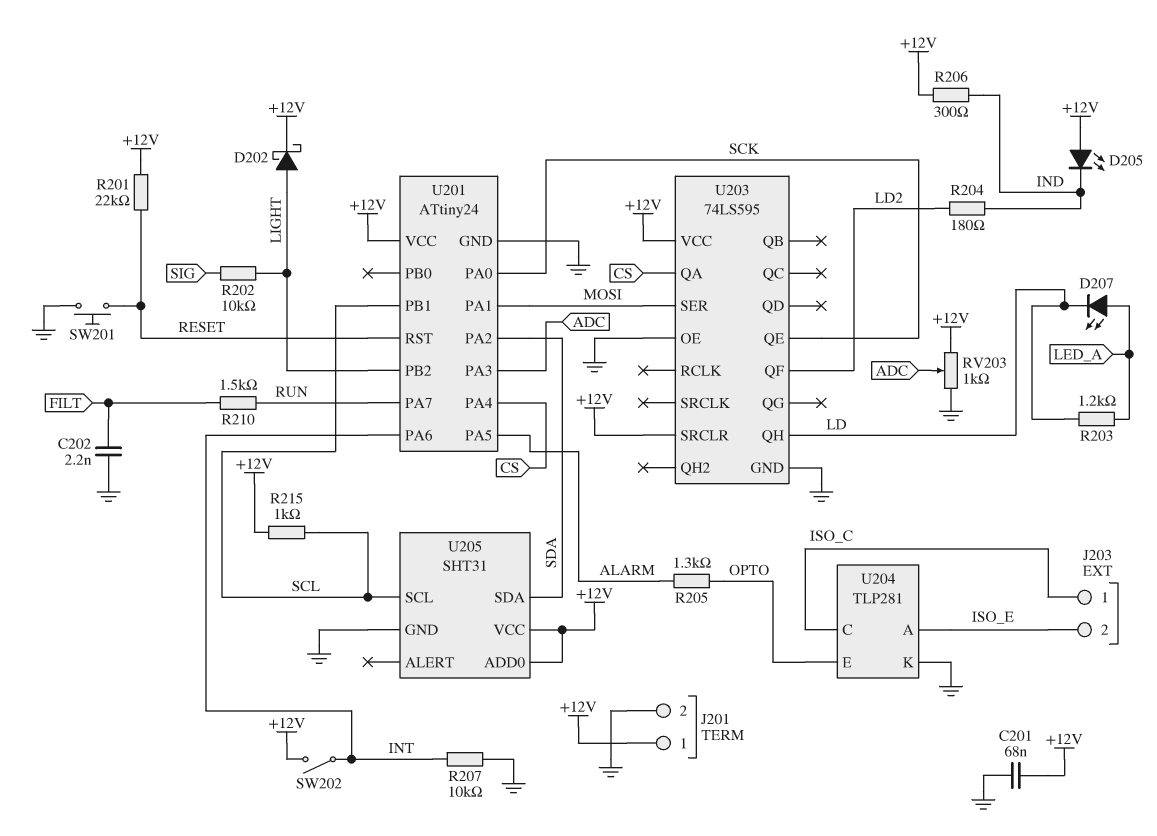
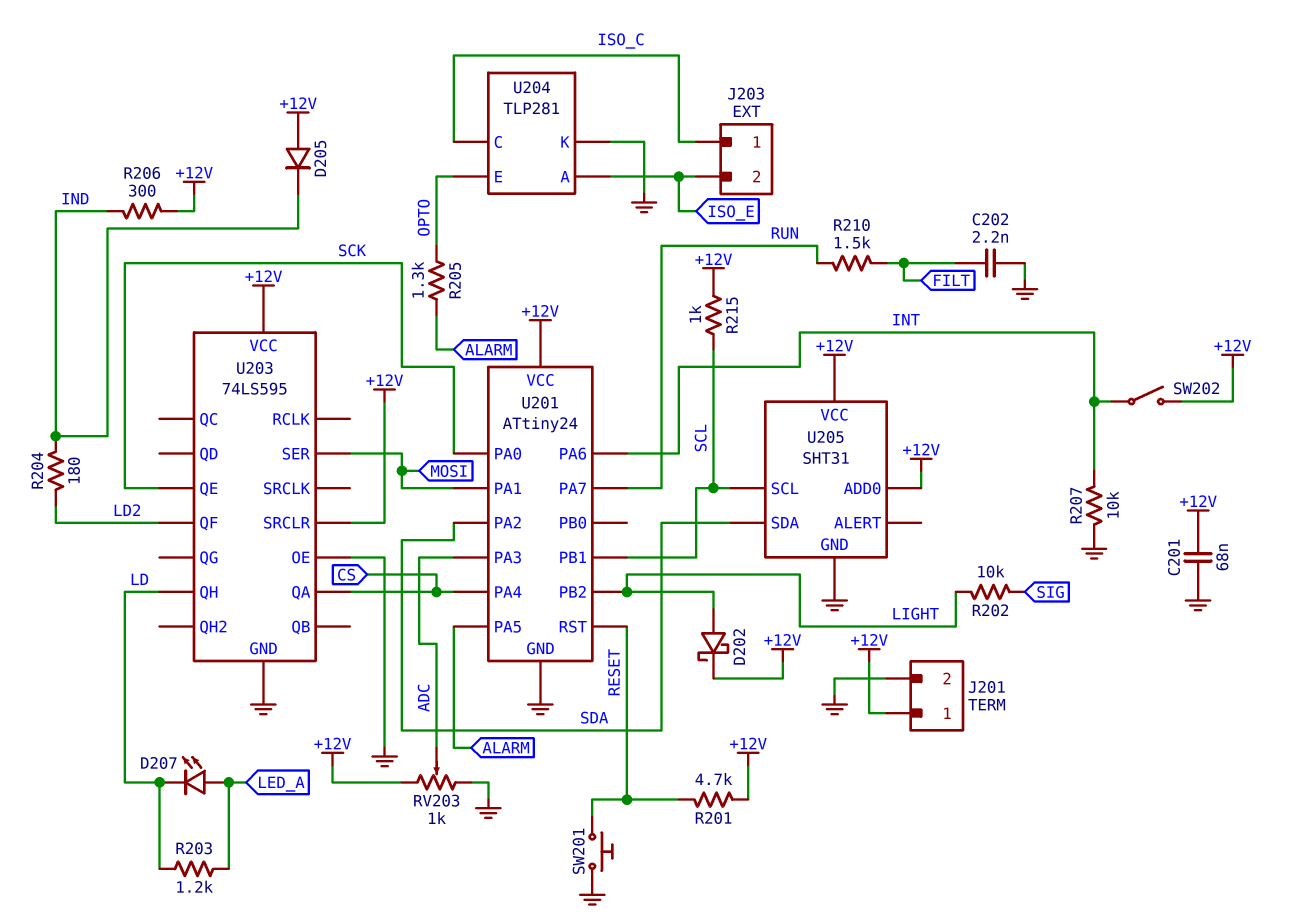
D205: LED (A +12V, K IND) -> diode (A +12V, K IND)
R201: 22k (+12V, RESET) -> 4.7k (+12V, RESET)

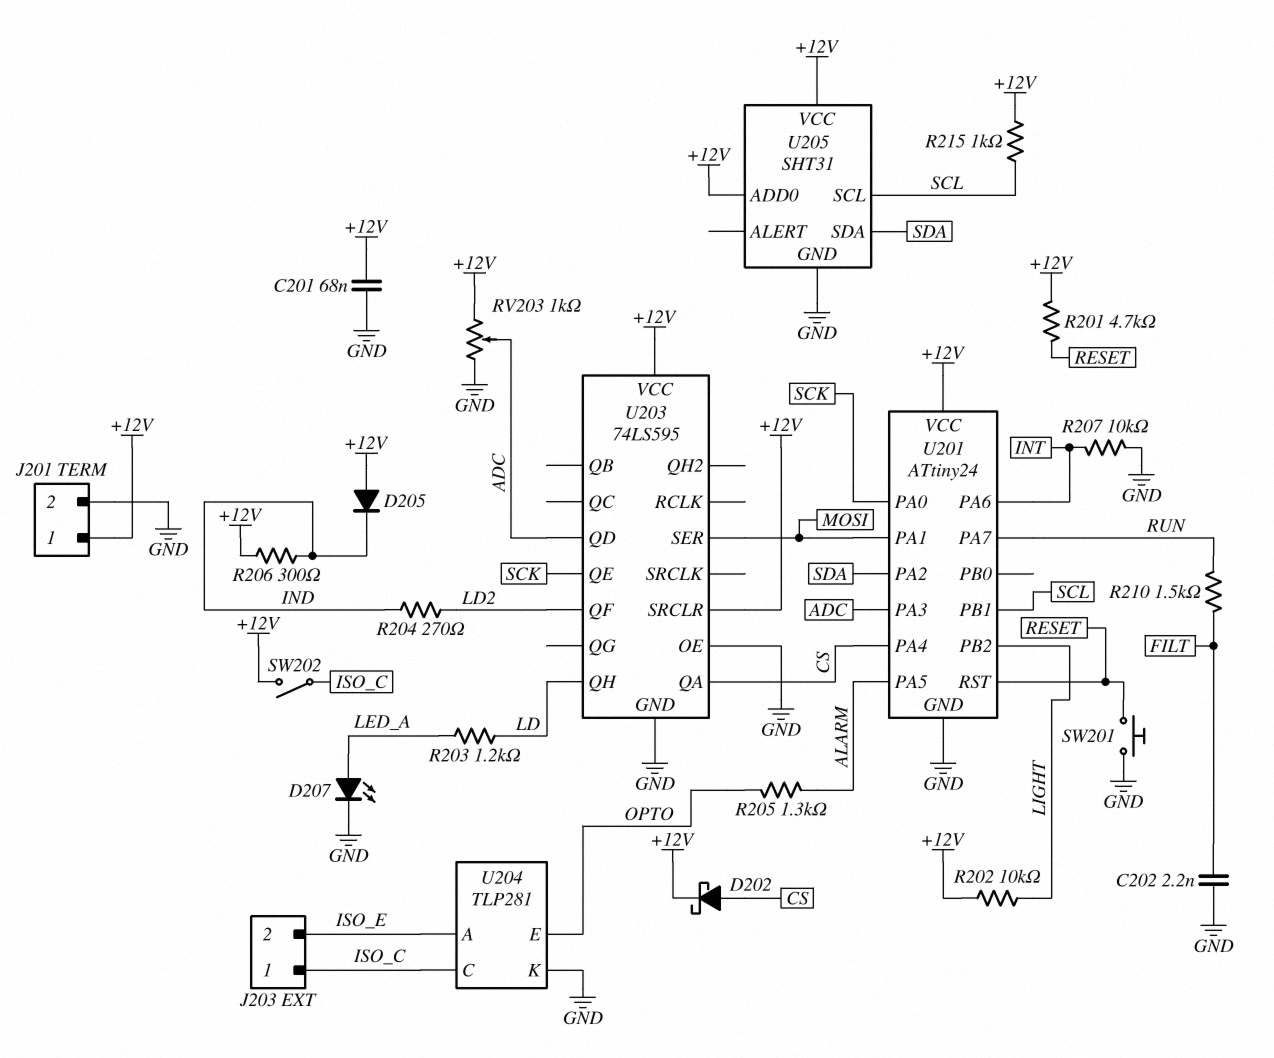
D202: schottky (A LIGHT, K +12V) -> schottky (A CS, K +12V)
D207: LED (A LED_A, K LD) -> LED (A LED_A, K GND)
R202: 10k (LIGHT, SIG) -> 10k (+12V, LIGHT)
R204: 180 (IND, LD2) -> 270 (IND, LD2)
SW202: switch (+12V, INT) -> switch (+12V, ISO_C)
U203 pin QD: none -> ADC

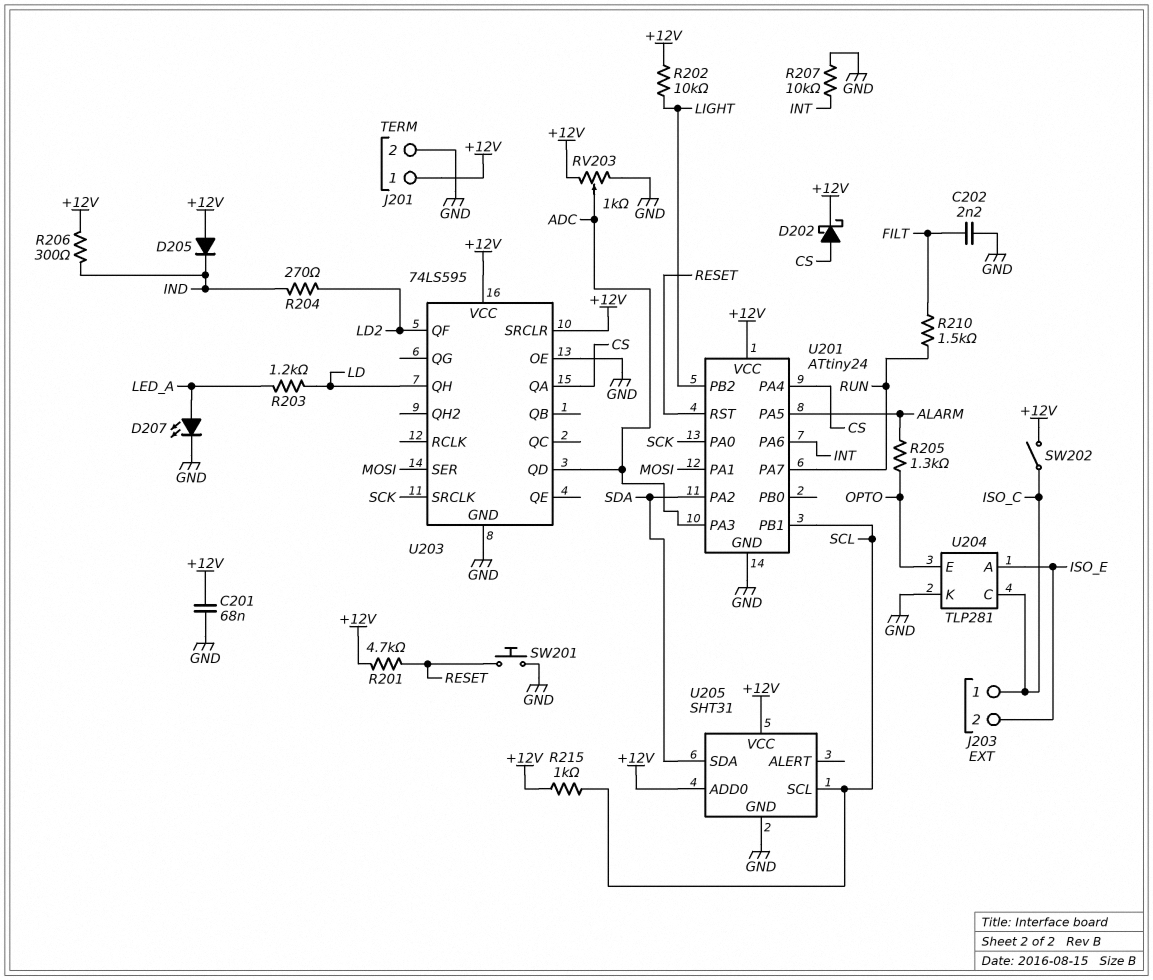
U203 pin QE: SCK -> none
U203 pin SRCLK: none -> SCK

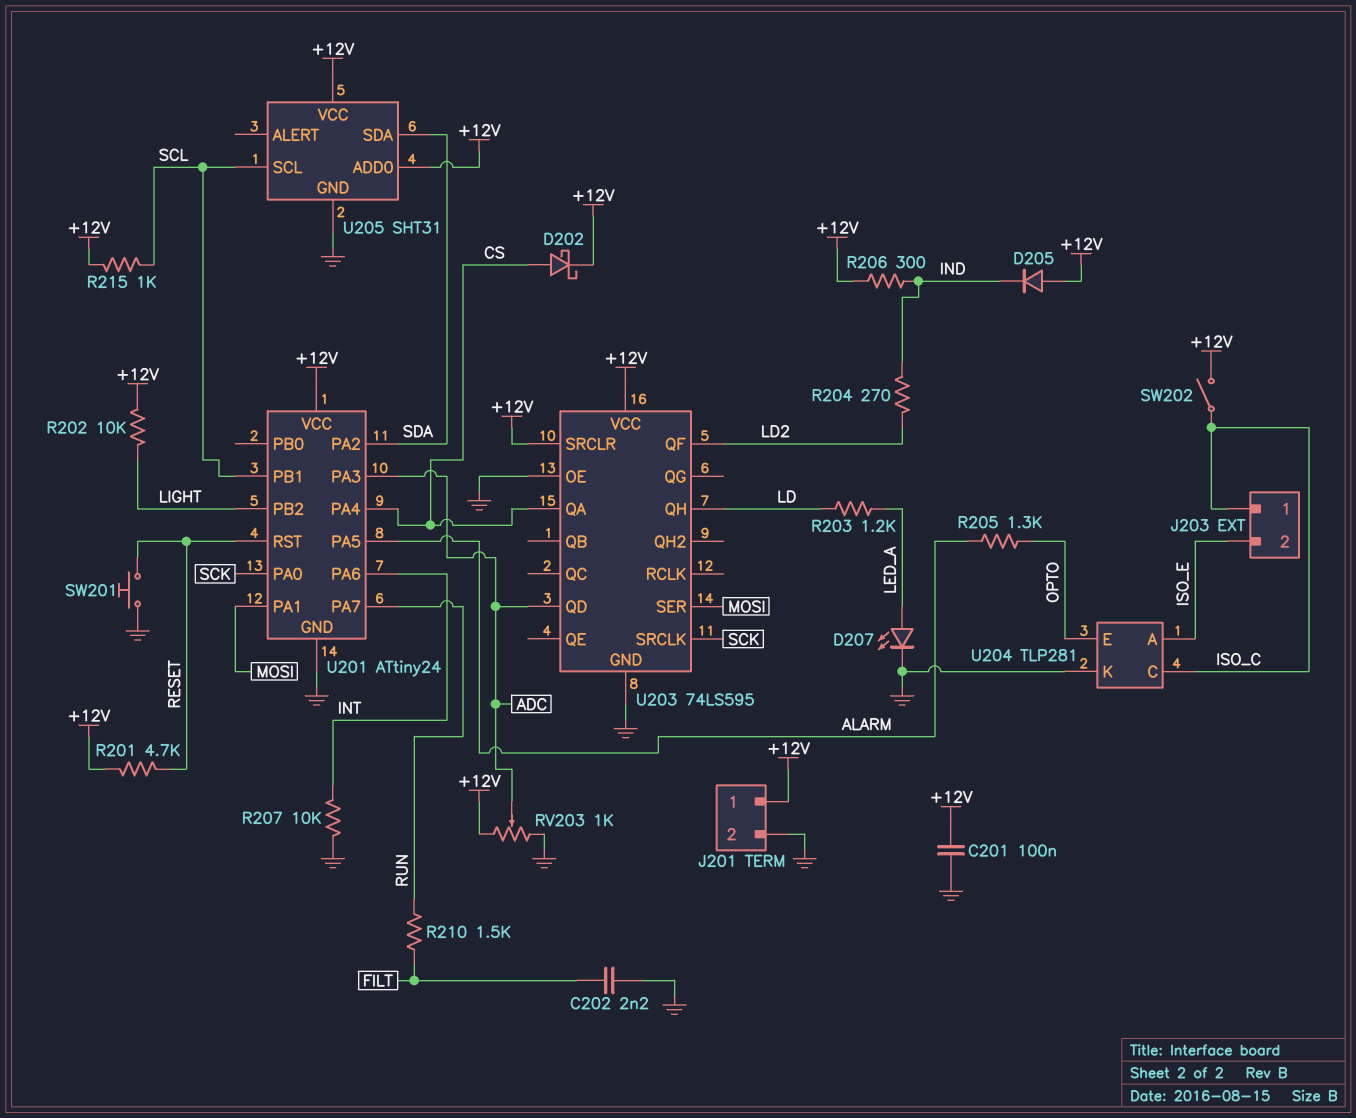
C201: 68nF (+12V, GND) -> 100nF (+12V, GND)

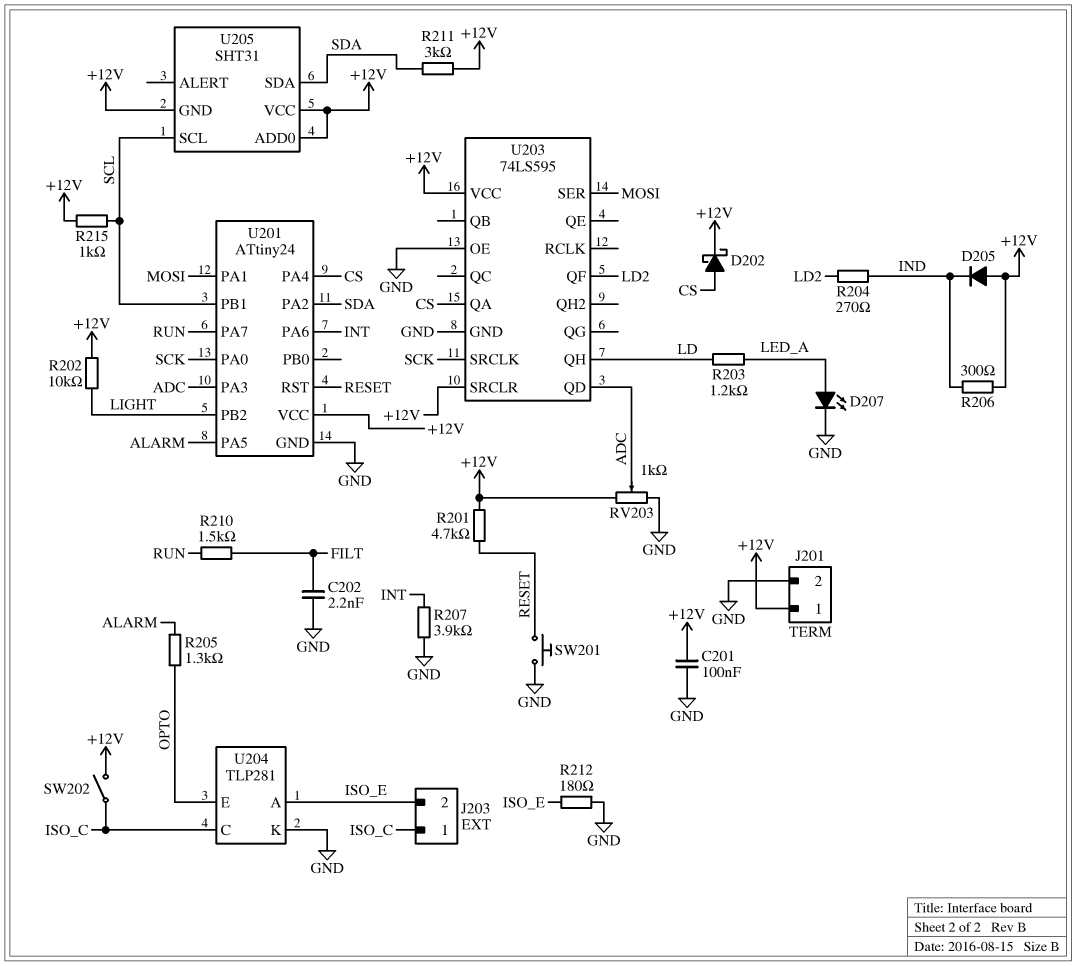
R207: 10k (GND, INT) -> 3.9k (GND, INT)
R211: none -> 3k (+12V, SDA)
R212: none -> 180 (GND, ISO_E)
U205 pin GND: GND -> +12V

